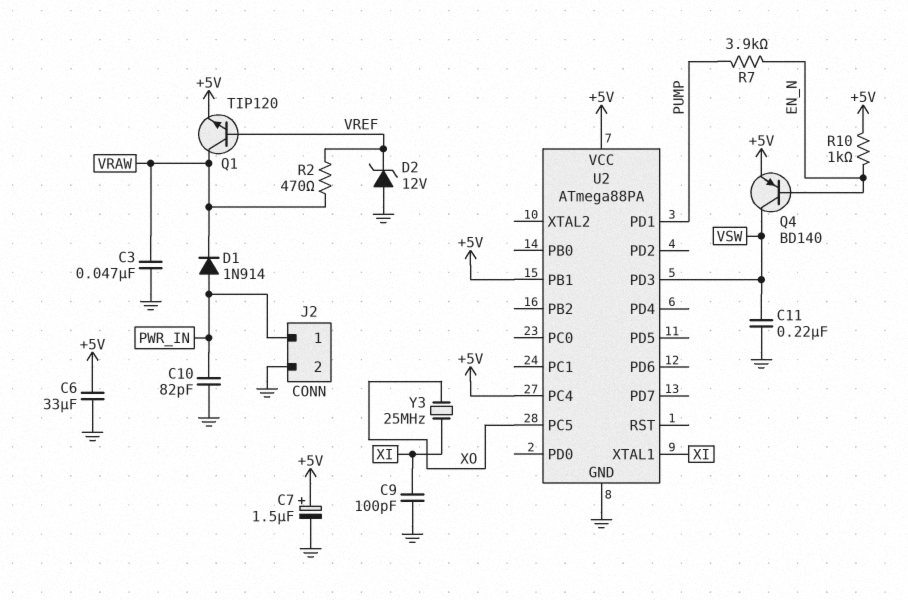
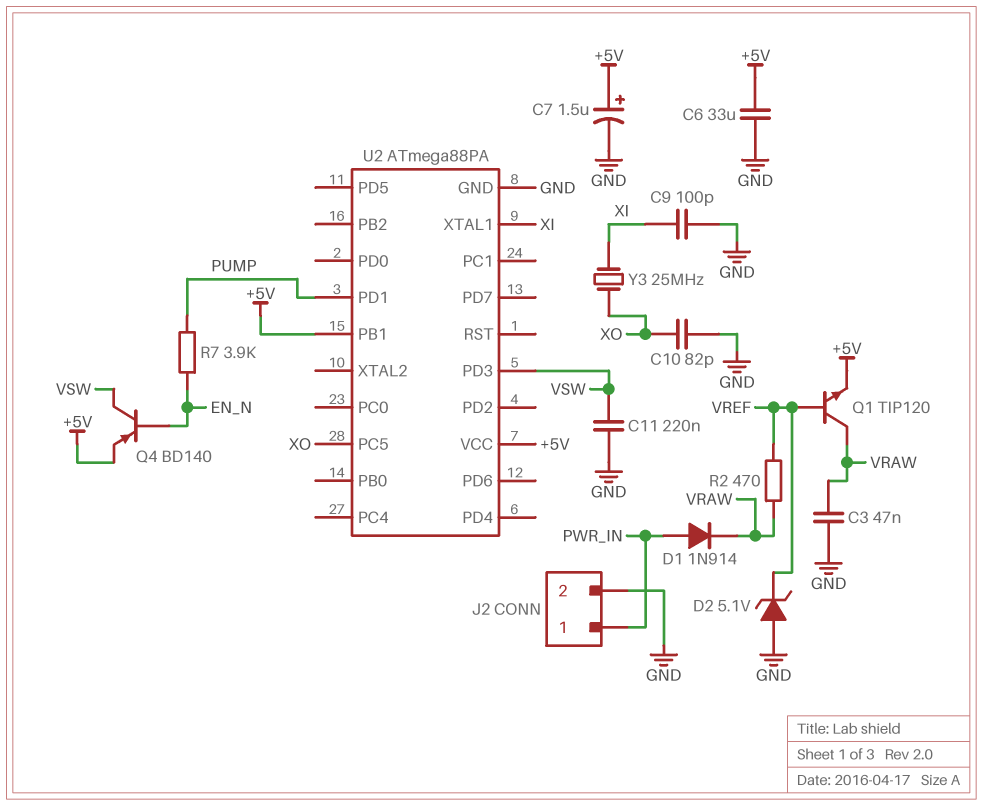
C10: 82pF (GND, PWR_IN) -> 82pF (GND, XO)
D2: zener 12V (A GND, K VREF) -> zener 5.1V (A GND, K VREF)
R10: 1k (+5V, EN_N) -> none
U2 pin PC4: +5V -> none

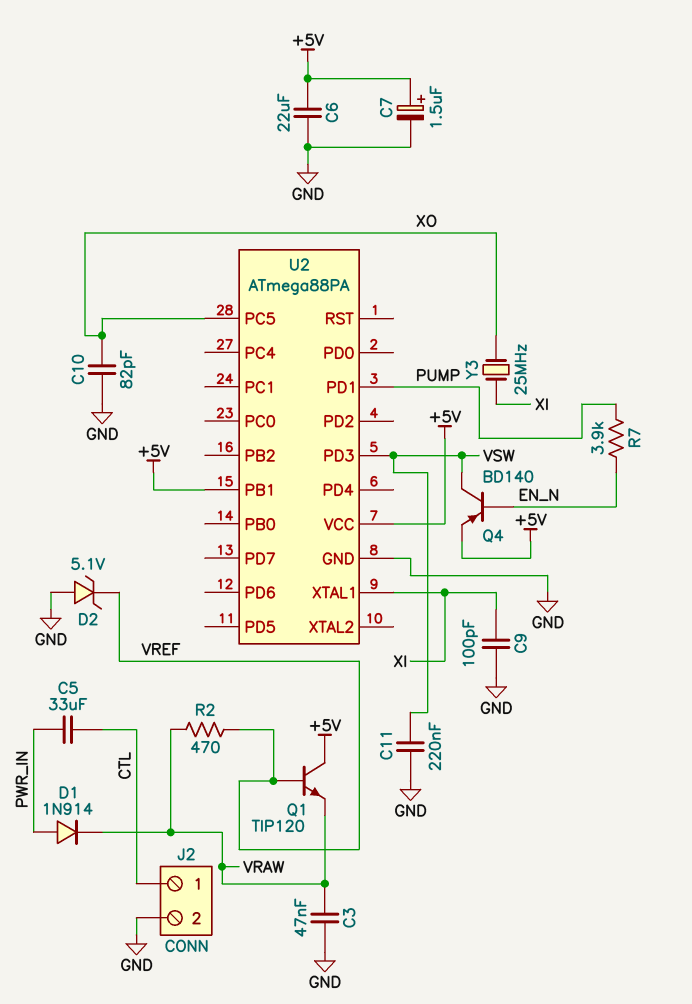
C5: none -> 33uF (CTL, PWR_IN)
C6: 33uF (+5V, GND) -> 22uF (+5V, GND)
J2 pin 1: PWR_IN -> CTL
Q1: NPN TIP120 (B VREF, C VRAW, E +5V) -> NPN TIP120 (B VREF, C +5V, E VRAW)

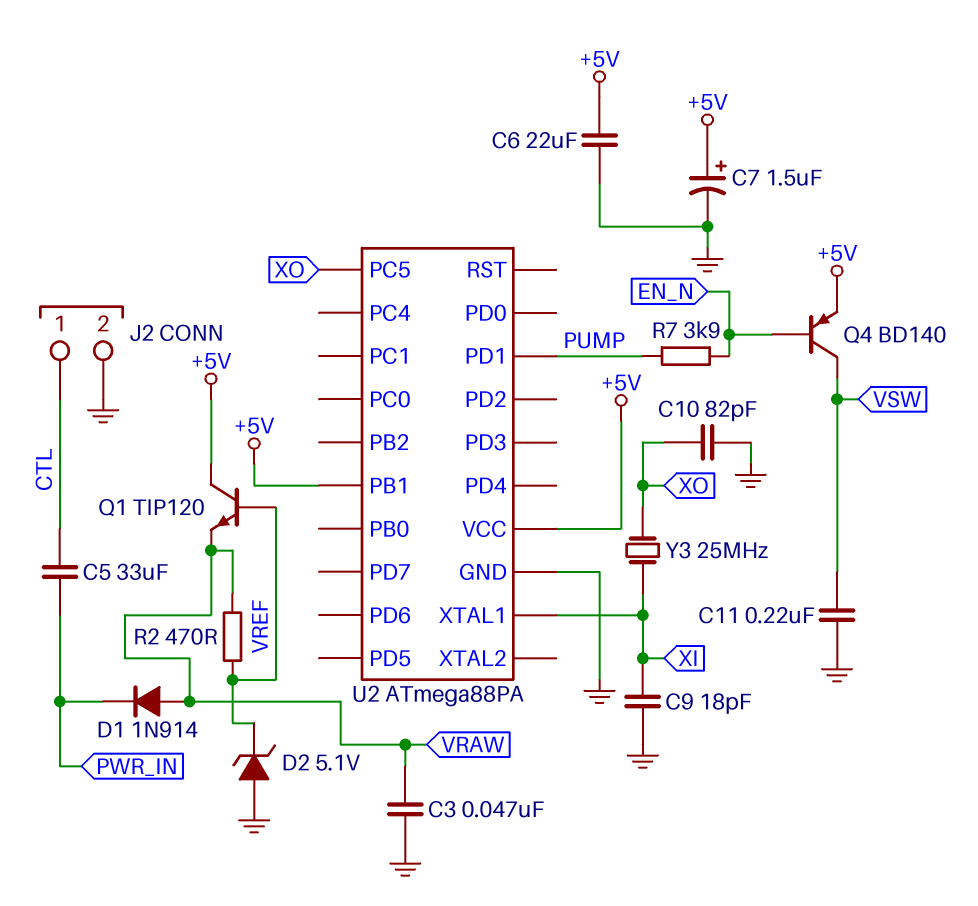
C9: 100pF (GND, XI) -> 18pF (GND, XI)
D1: diode 1N914 (A PWR_IN, K VRAW) -> diode 1N914 (A VRAW, K PWR_IN)
U2 pin PD3: VSW -> none

